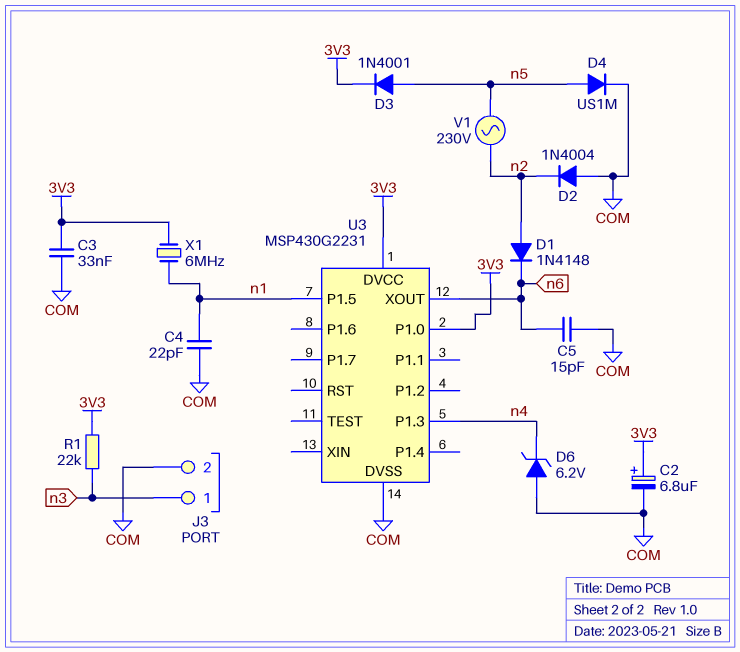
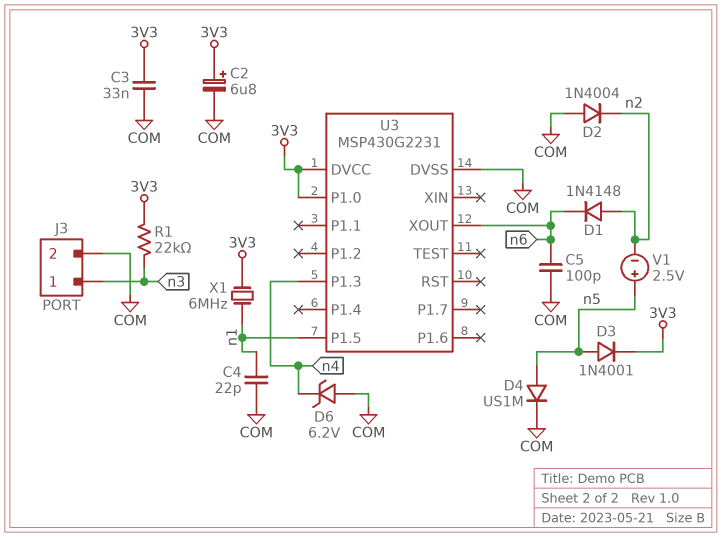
C5: 15pF (COM, n6) -> 100pF (COM, n6)
V1: AC 230V (n2, n5) -> 2.5V (plus n5, minus n2)

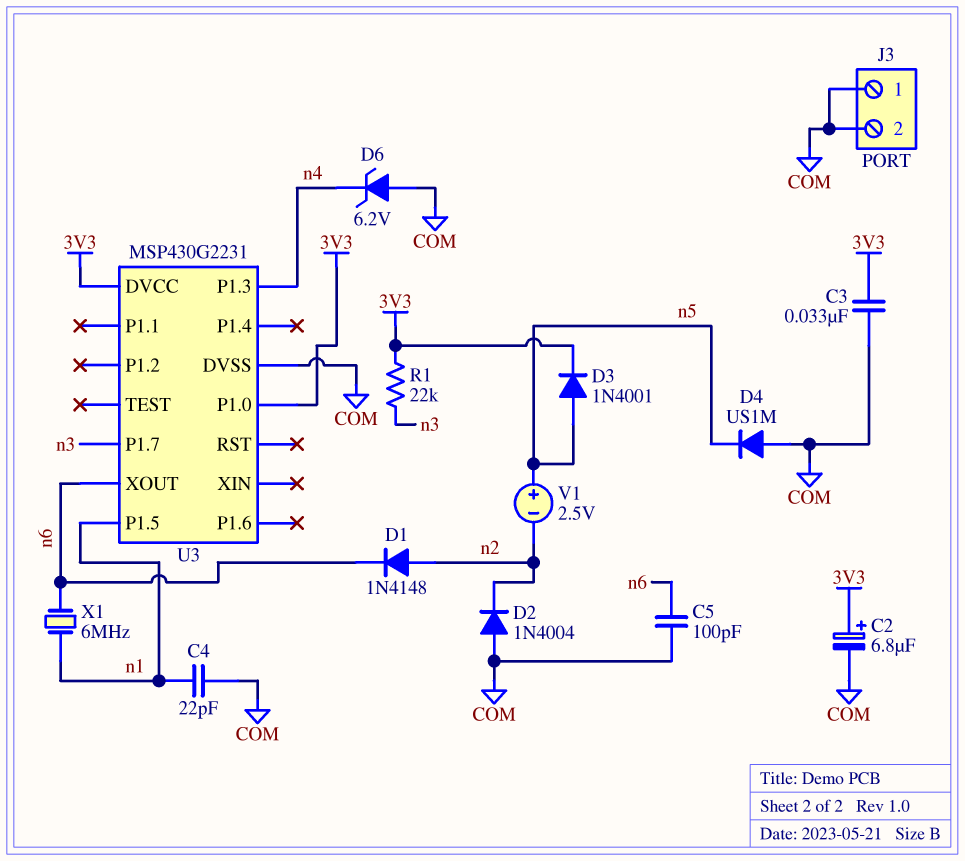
D4: diode US1M (A n5, K COM) -> diode US1M (A COM, K n5)
J3 pin 1: n3 -> COM
U3 pin P1.7: none -> n3
X1: 6MHz (3V3, n1) -> 6MHz (n1, n6)

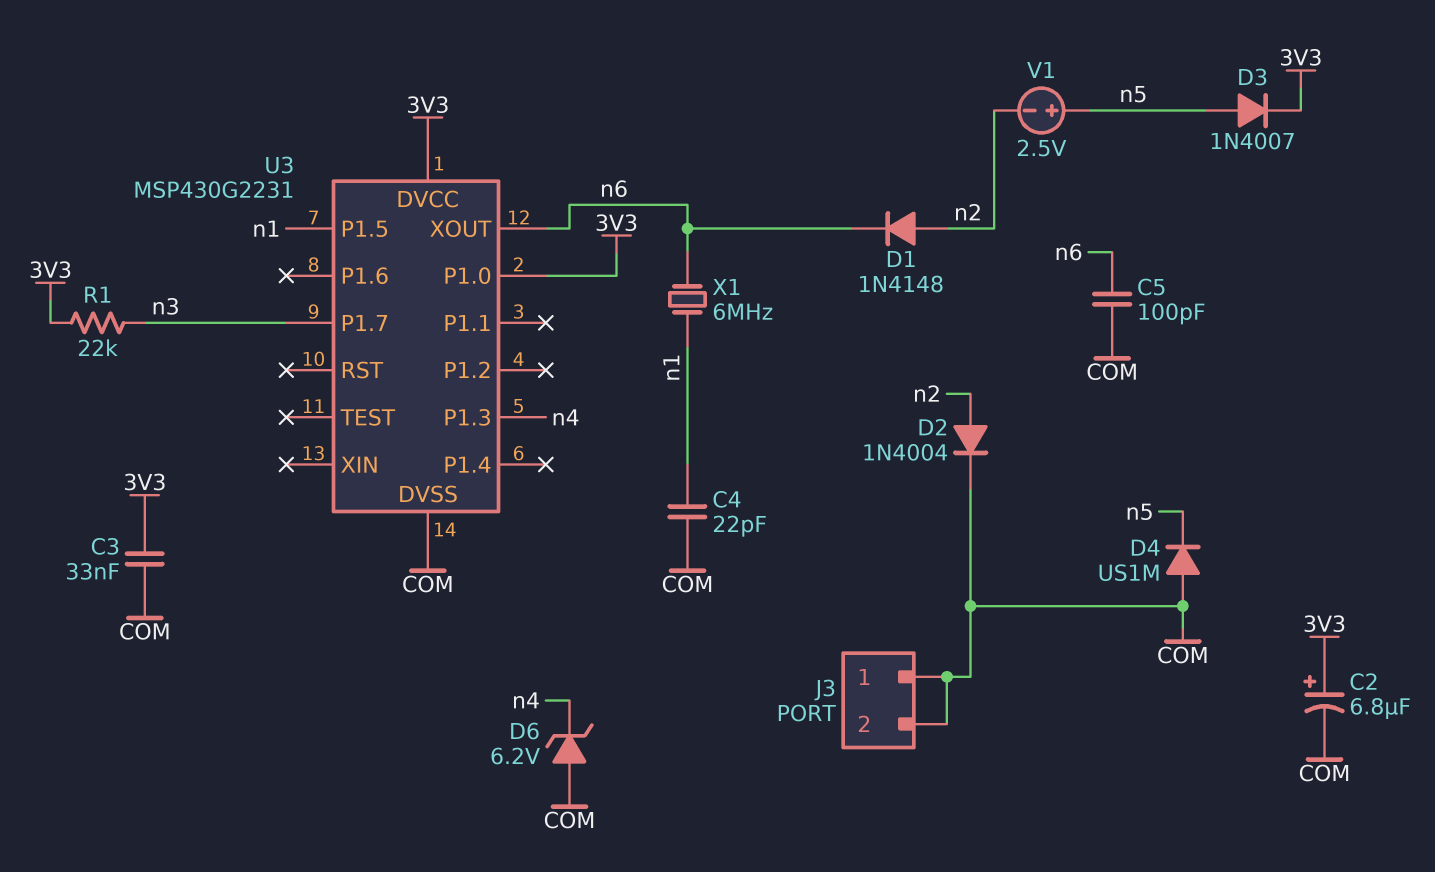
D2: diode 1N4004 (A COM, K n2) -> diode 1N4004 (A n2, K COM)
D3: diode 1N4001 (A n5, K 3V3) -> diode 1N4007 (A n5, K 3V3)

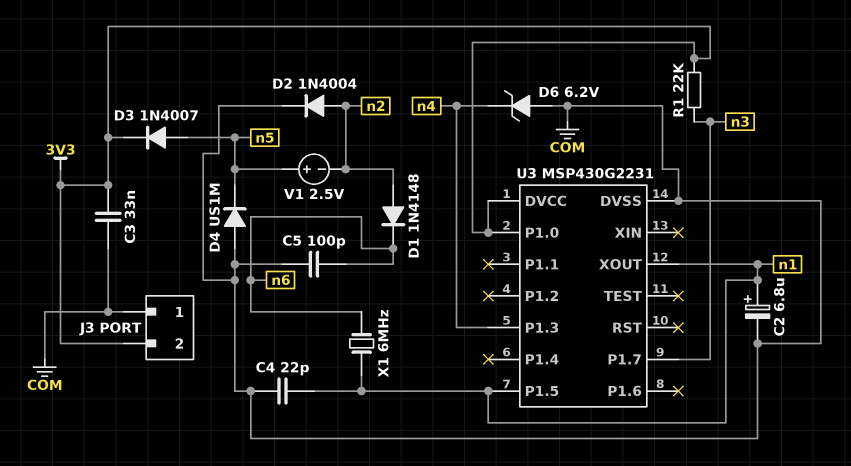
C2: 6.8uF (plus 3V3, minus COM) -> 6.8uF (plus n1, minus COM)
J3 pin 2: COM -> 3V3
U3 pin XOUT: n6 -> n1

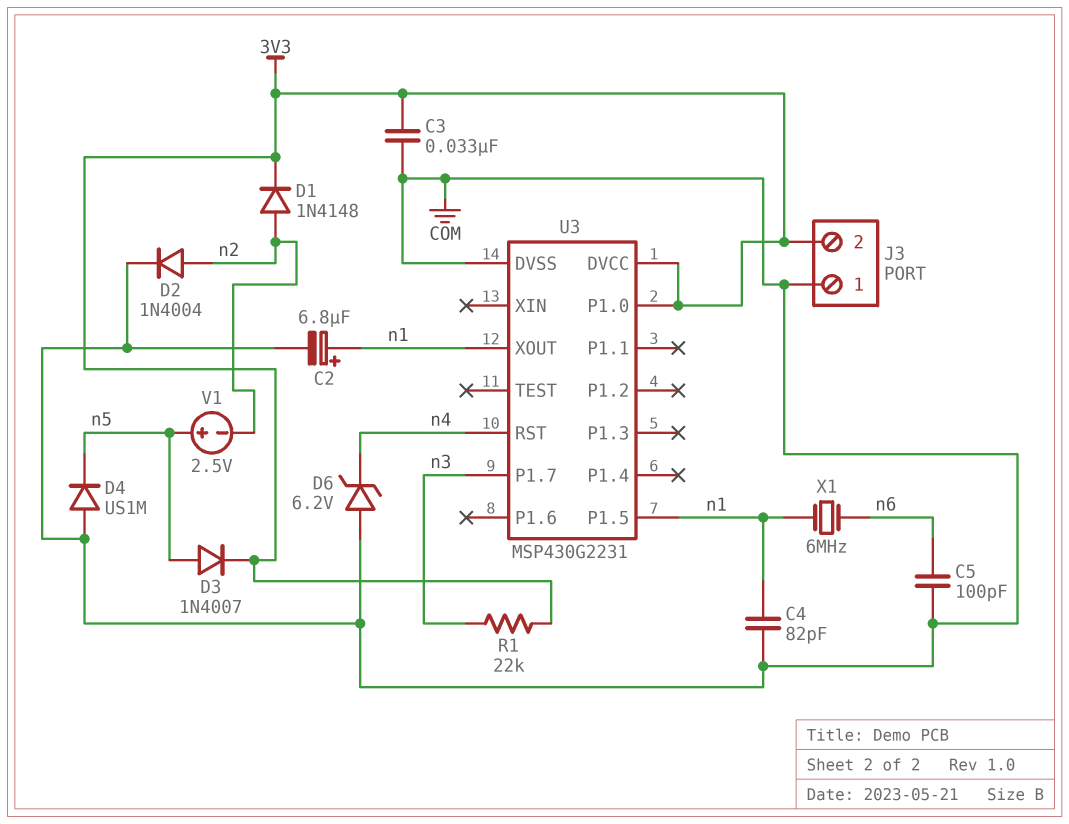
C4: 22pF (COM, n1) -> 82pF (COM, n1)
D1: diode 1N4148 (A n2, K n6) -> diode 1N4148 (A n2, K 3V3)
U3 pin P1.3: n4 -> none
U3 pin RST: none -> n4

